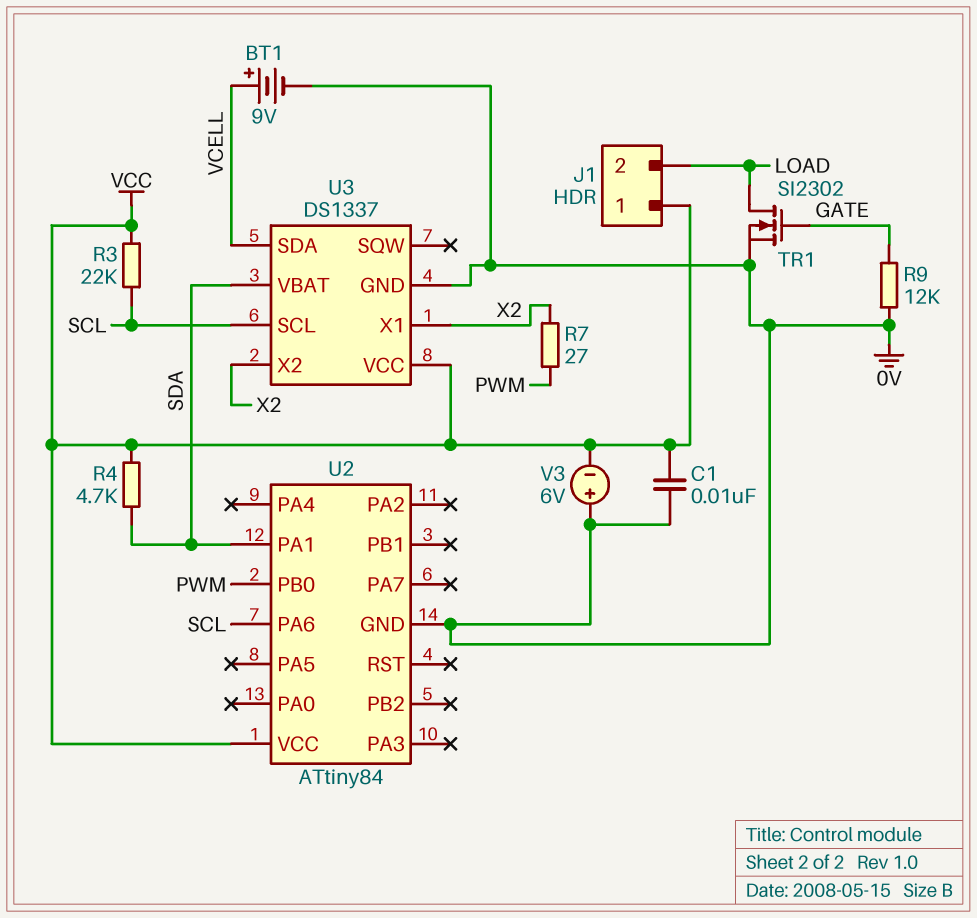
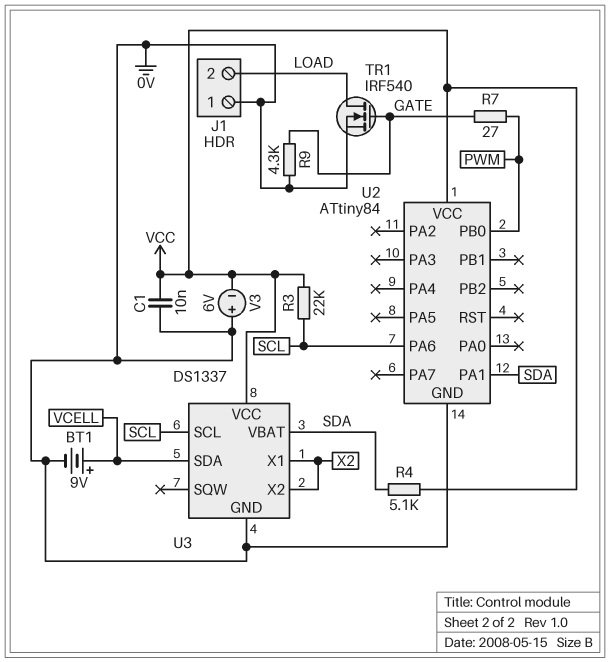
J1 pin 1: VCC -> 0V
R4: 4.7k (SDA, VCC) -> 5.1k (SDA, VCC)
R7: 27 (PWM, X2) -> 27 (GATE, PWM)
R9: 12k (0V, GATE) -> 4.3k (0V, GATE)
TR1: NMOS SI2302 (G GATE, D LOAD, S 0V) -> NMOS IRF540 (G GATE, D LOAD, S 0V)

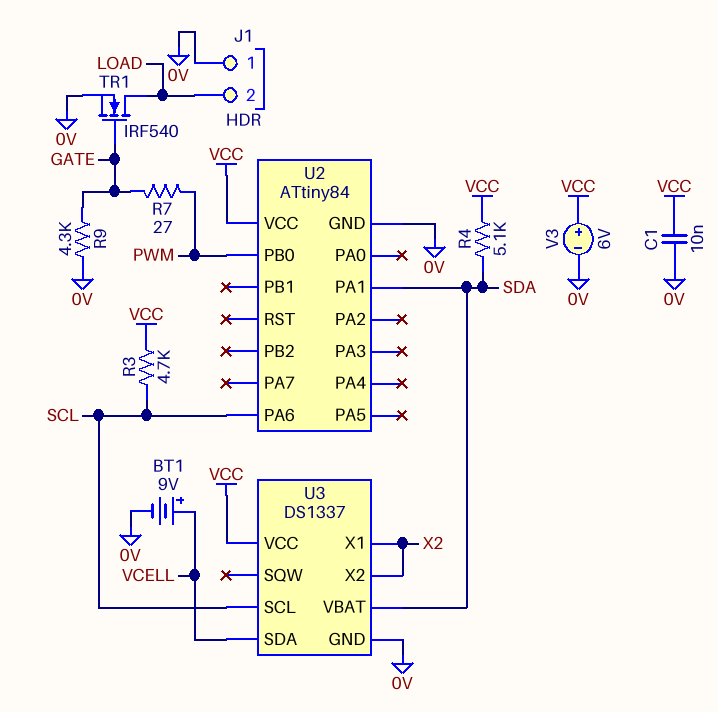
R3: 22k (SCL, VCC) -> 4.7k (SCL, VCC)
V3: 6V (plus 0V, minus VCC) -> 6V (plus VCC, minus 0V)

